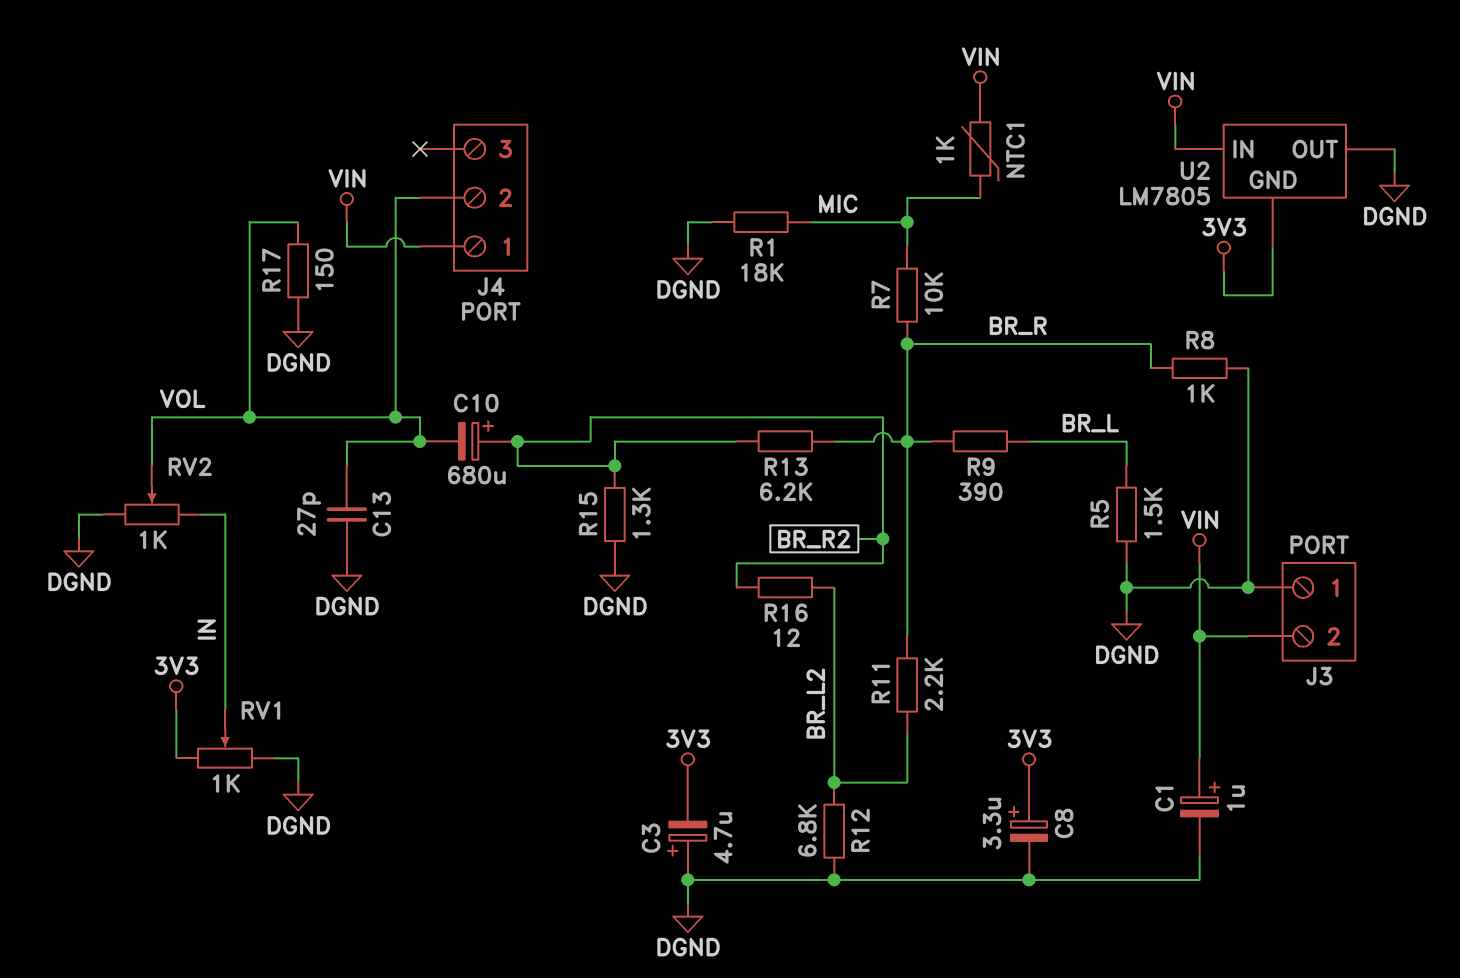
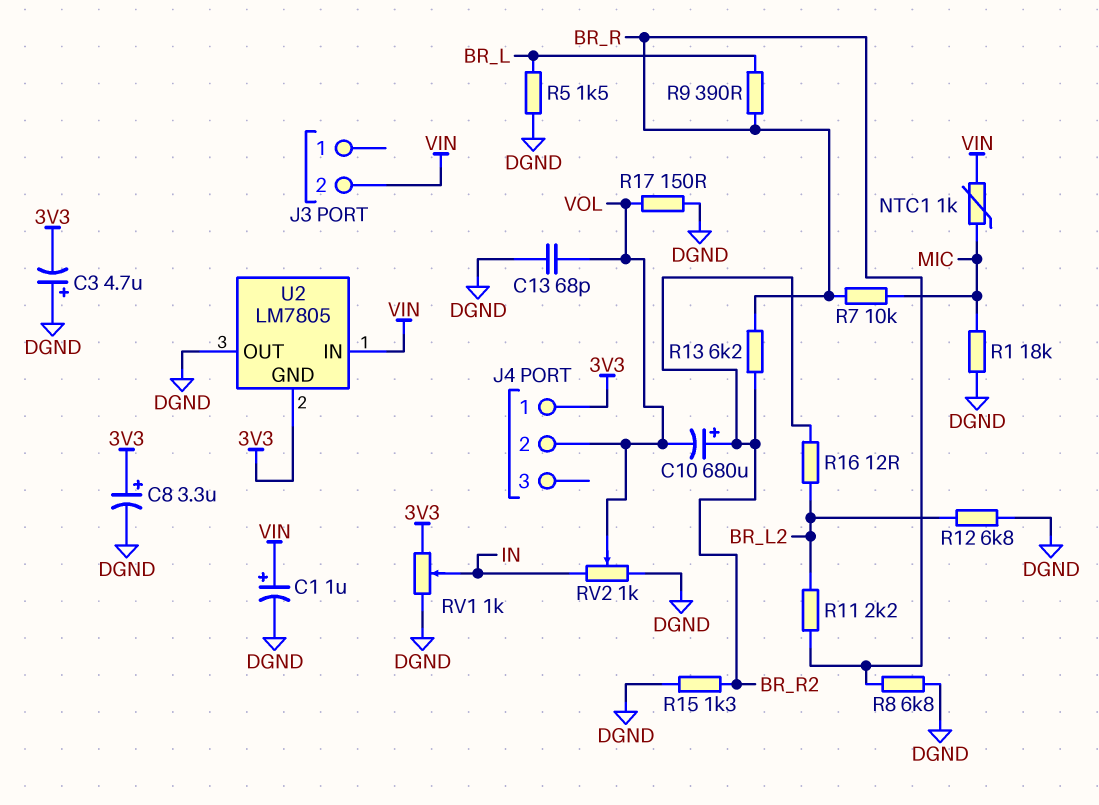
C13: 27pF (DGND, VOL) -> 68pF (DGND, VOL)
J3 pin 1: DGND -> none
J4 pin 1: VIN -> 3V3
R8: 1k (BR_R, DGND) -> 6.8k (BR_R, DGND)

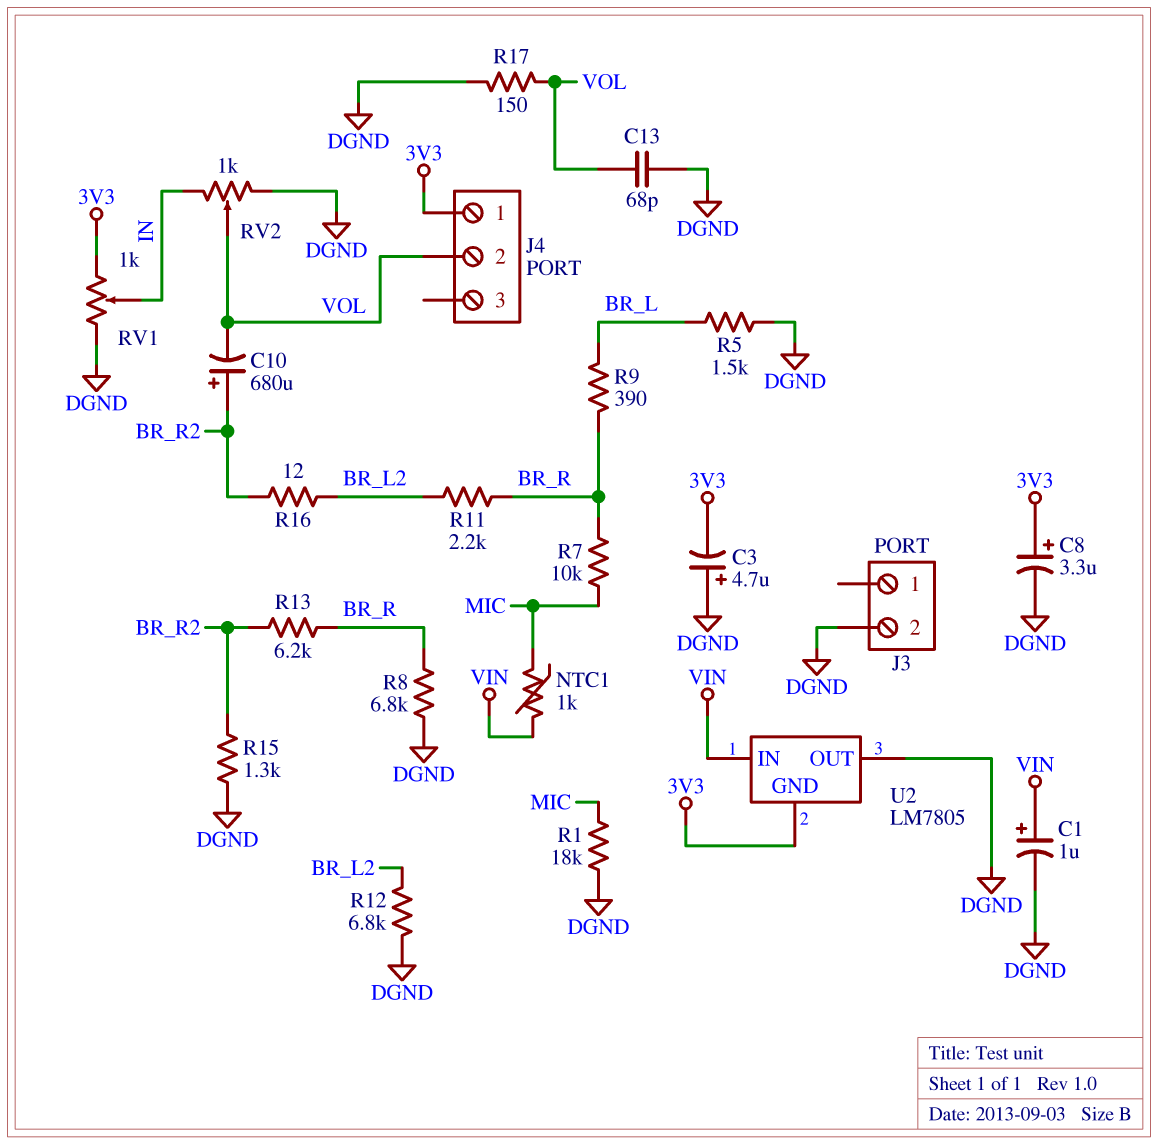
J3 pin 2: VIN -> DGND

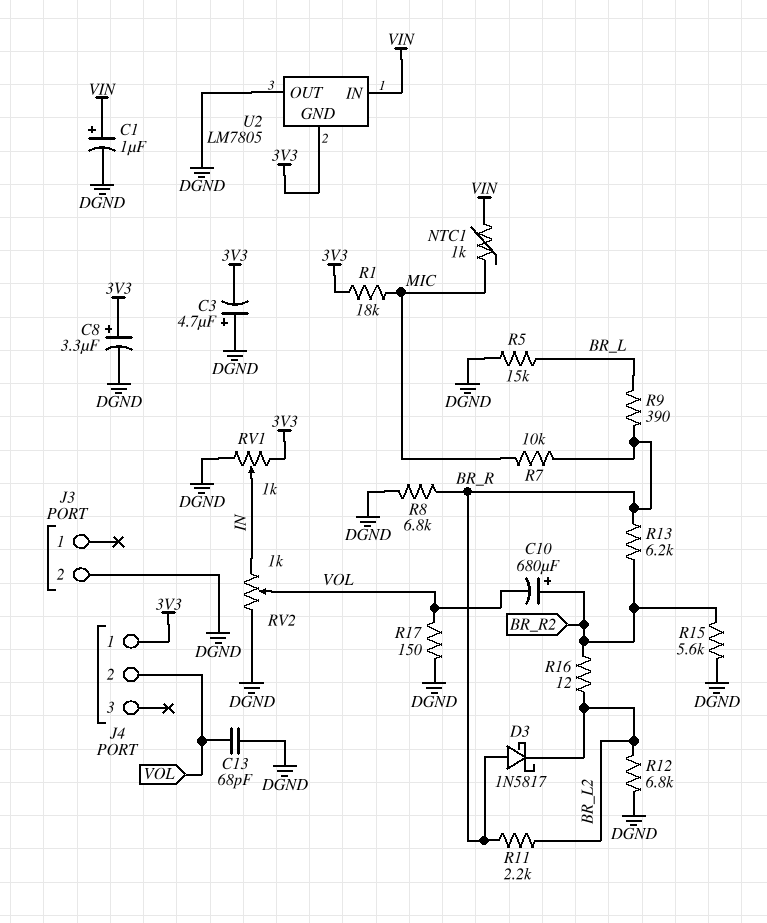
D3: none -> schottky 1N5817 (A BR_R, K BR_L2)
R1: 18k (DGND, MIC) -> 18k (3V3, MIC)
R5: 1.5k (BR_L, DGND) -> 15k (BR_L, DGND)
R15: 1.3k (BR_R2, DGND) -> 5.6k (BR_R2, DGND)

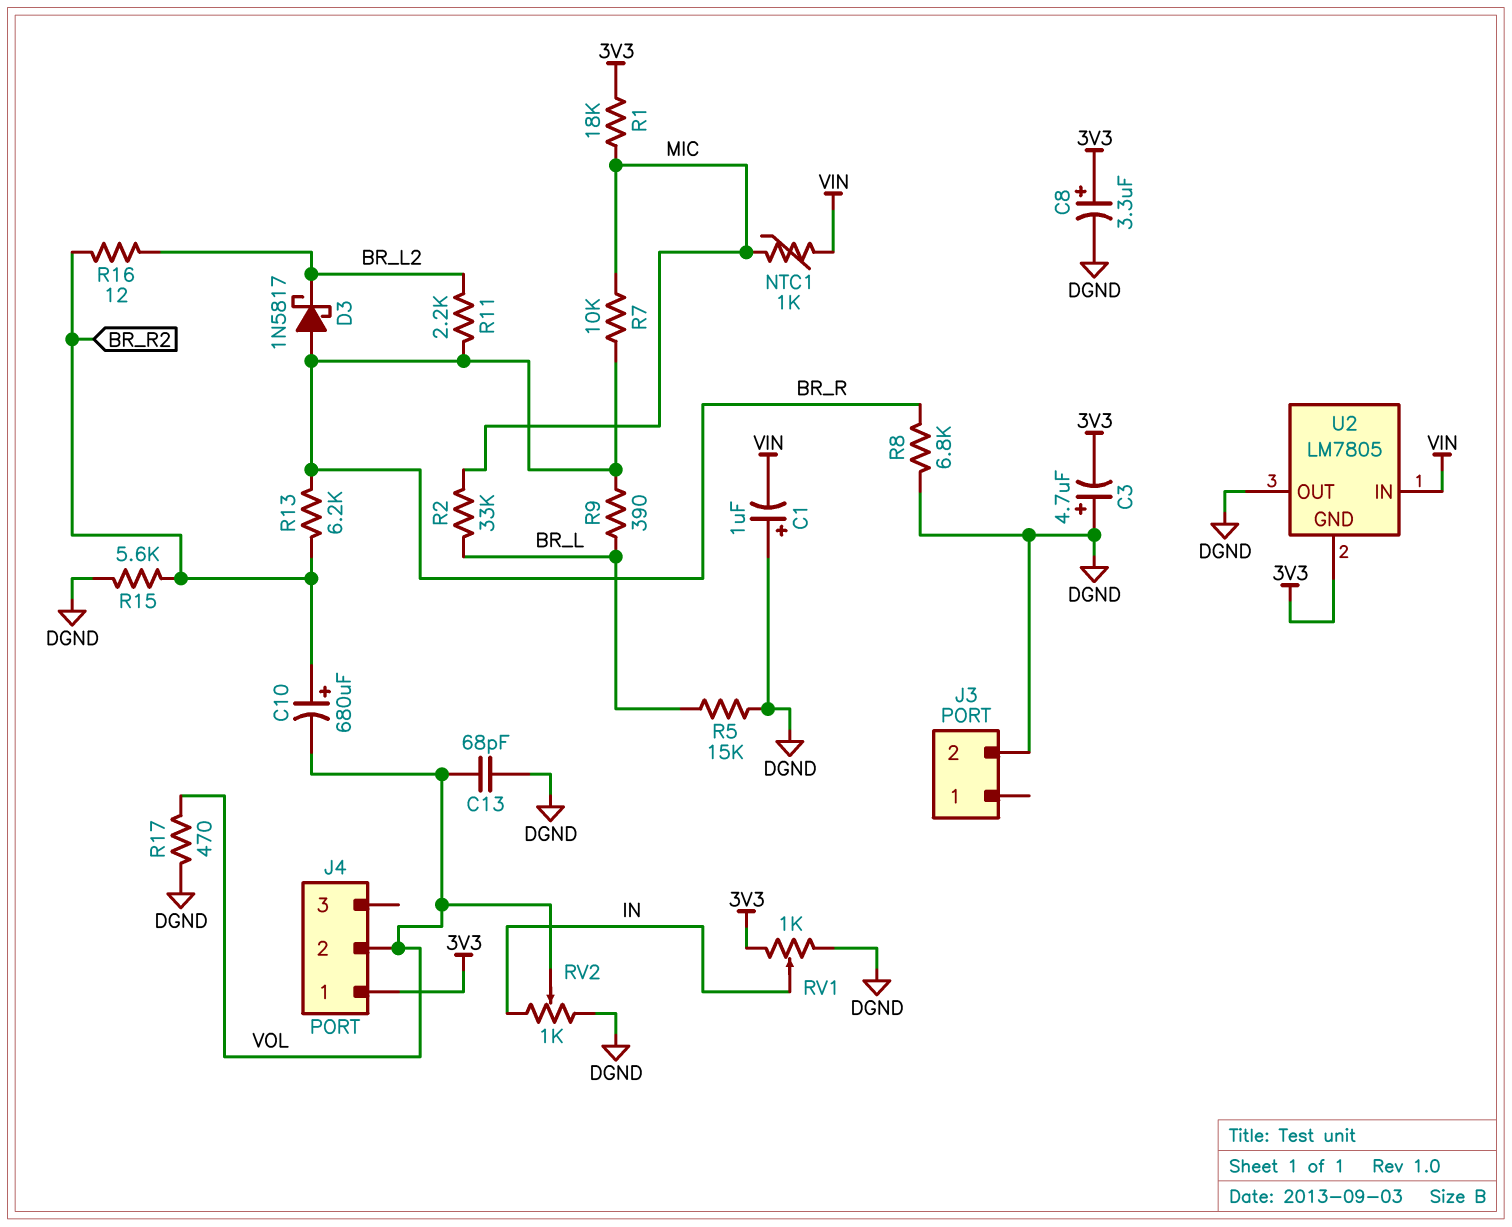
C1: 1uF (plus VIN, minus DGND) -> 1uF (plus DGND, minus VIN)
R2: none -> 33k (BR_L, MIC)
R12: 6.8k (BR_L2, DGND) -> none
R17: 150 (DGND, VOL) -> 470 (DGND, VOL)

